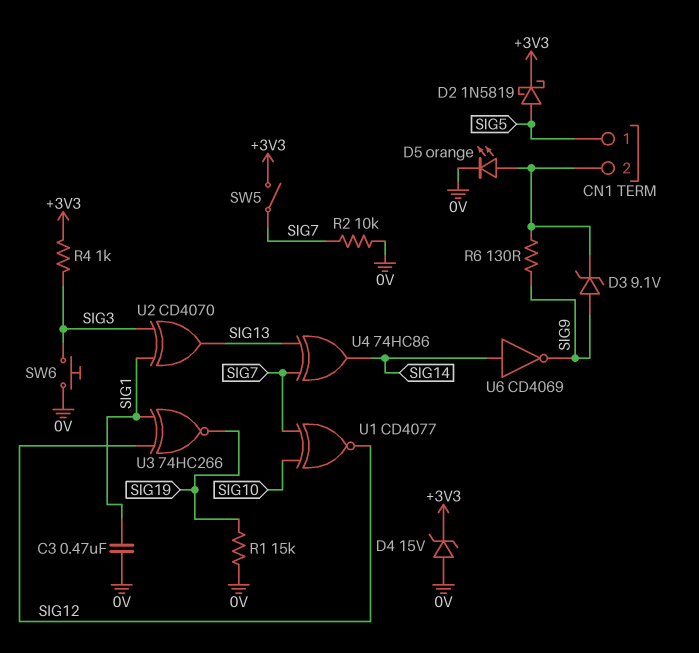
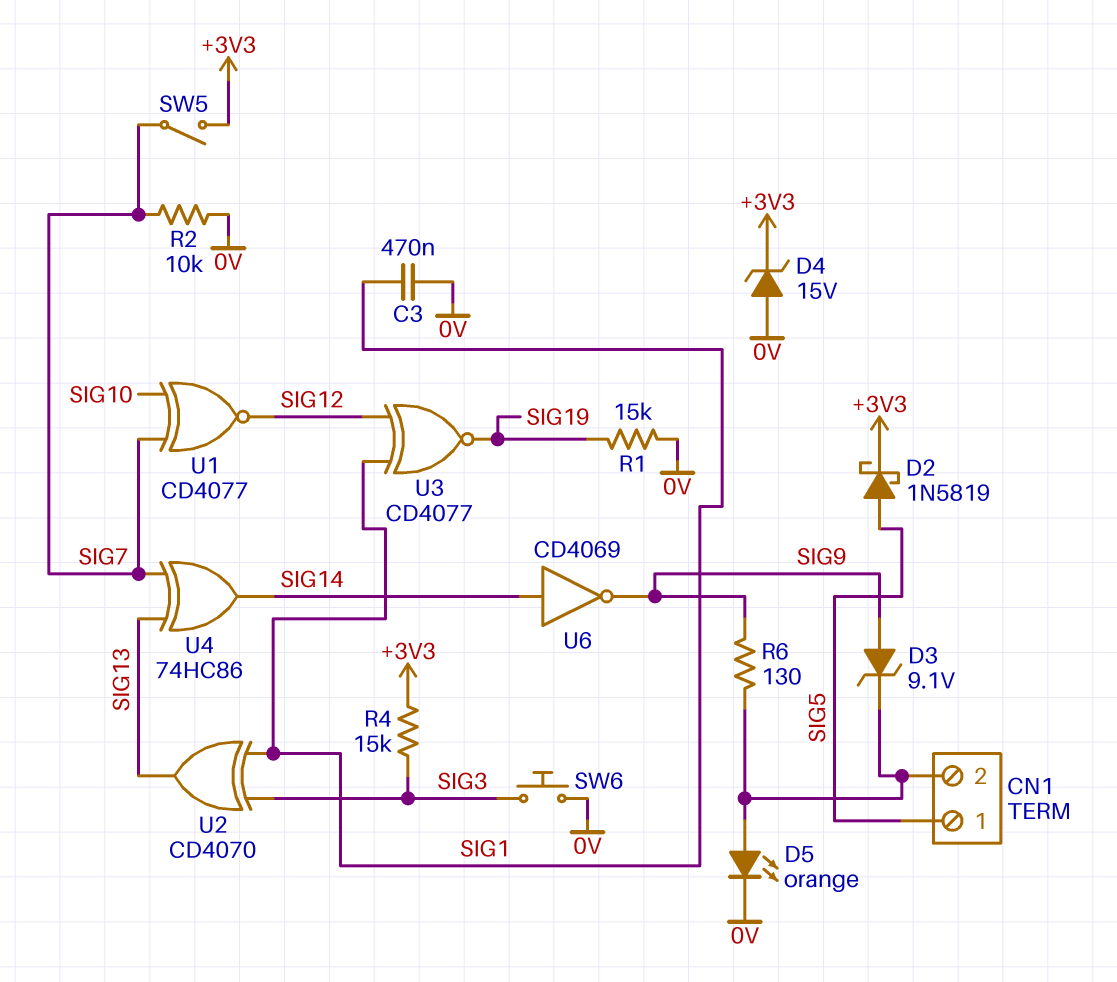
R4: 1k (+3V3, SIG3) -> 15k (+3V3, SIG3)
U3: XNOR 74HC266 (in SIG1, in SIG12, out SIG19) -> XNOR CD4077 (in SIG1, in SIG12, out SIG19)

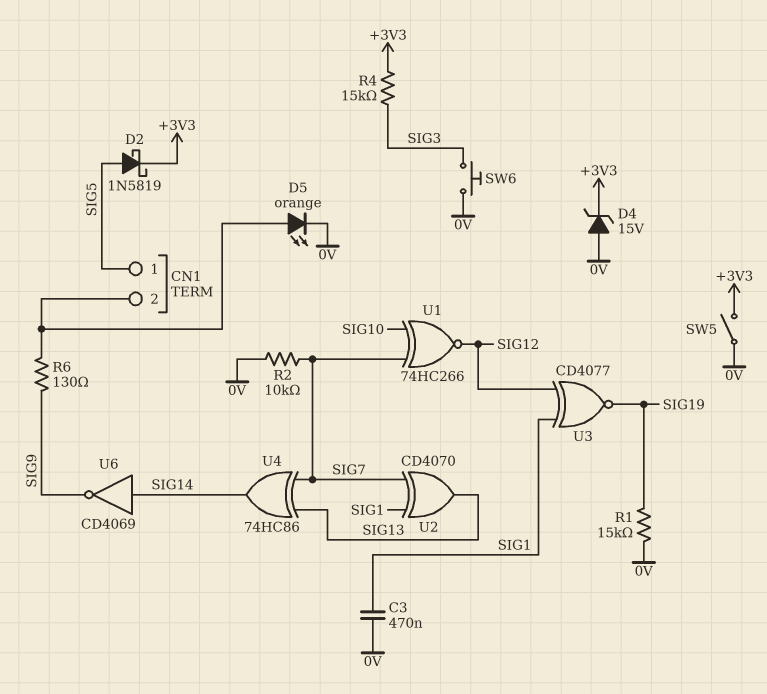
D3: zener 9.1V (A SIG9, K CN1/2) -> none
SW5: switch (+3V3, SIG7) -> switch (+3V3, 0V)
U1: XNOR CD4077 (in SIG7, in SIG10, out SIG12) -> XNOR 74HC266 (in SIG7, in SIG10, out SIG12)
U2: XOR CD4070 (in SIG1, in SIG3, out SIG13) -> XOR CD4070 (in SIG1, in SIG7, out SIG13)

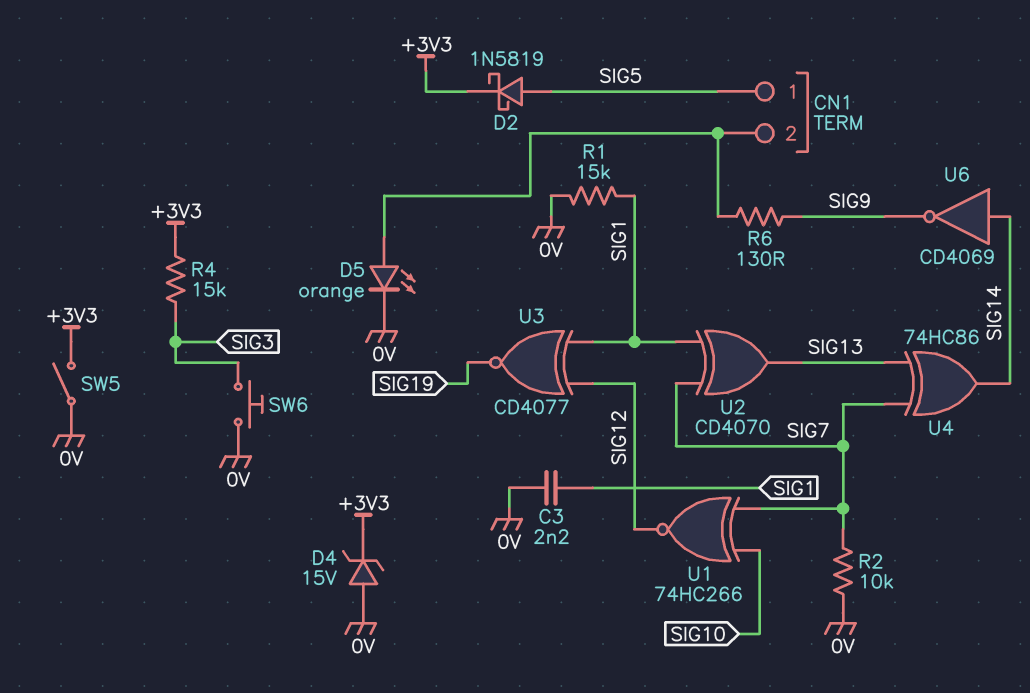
C3: 470nF (0V, SIG1) -> 2.2nF (0V, SIG1)
R1: 15k (0V, SIG19) -> 15k (0V, SIG1)

